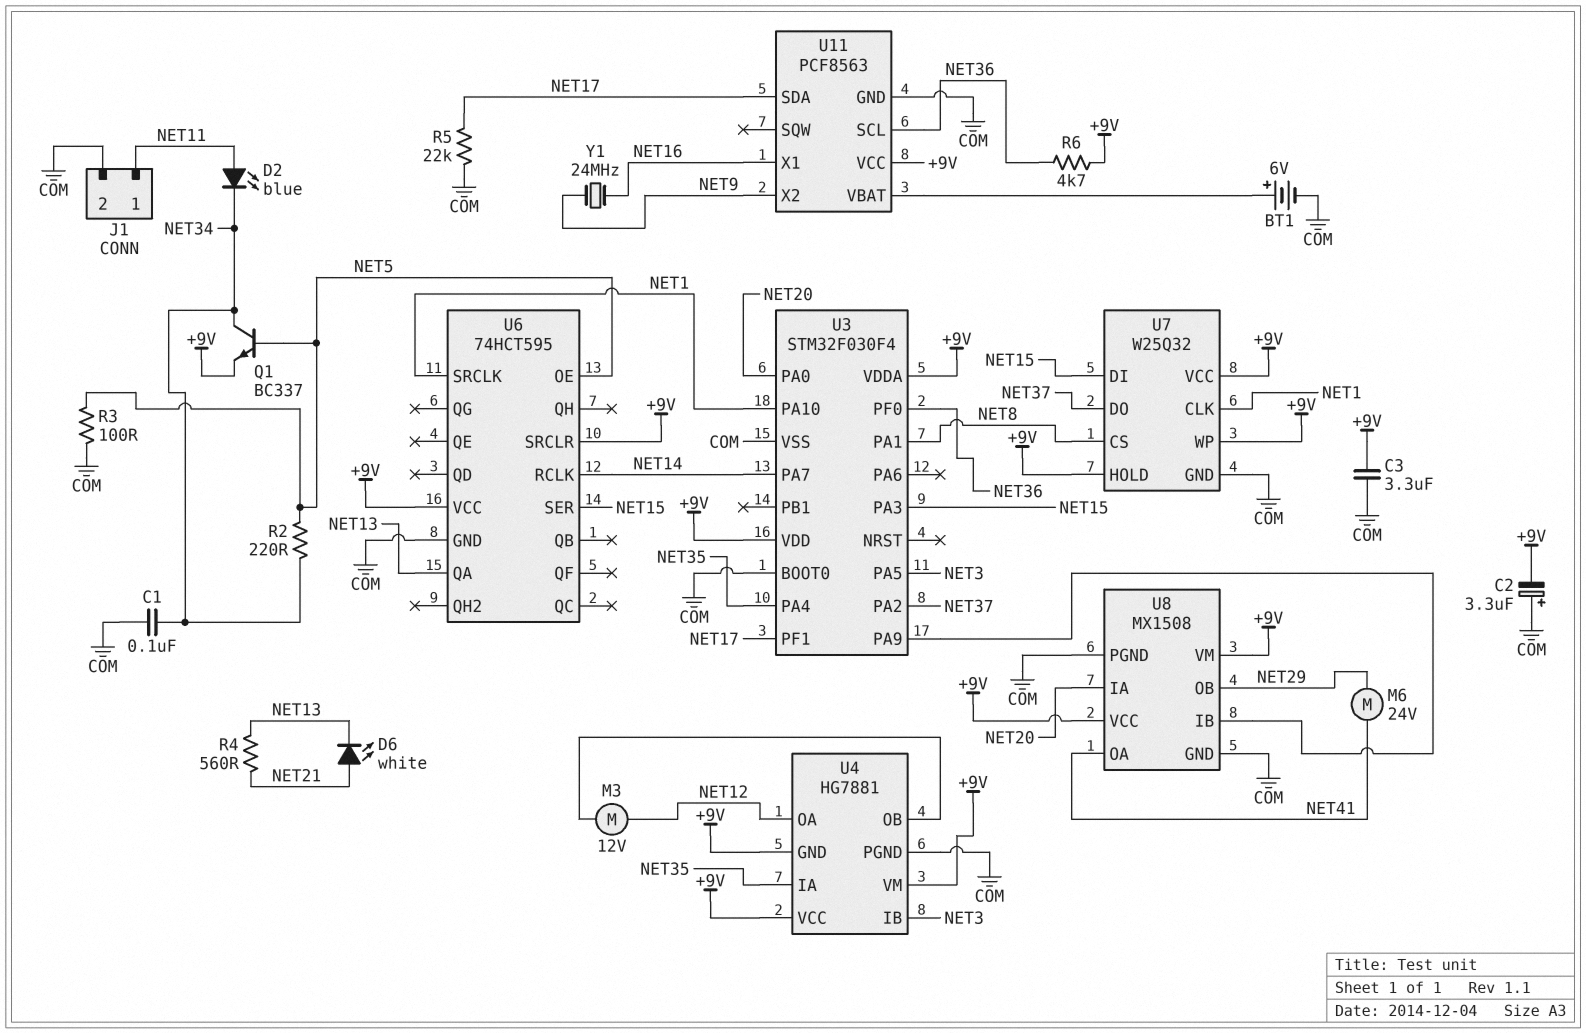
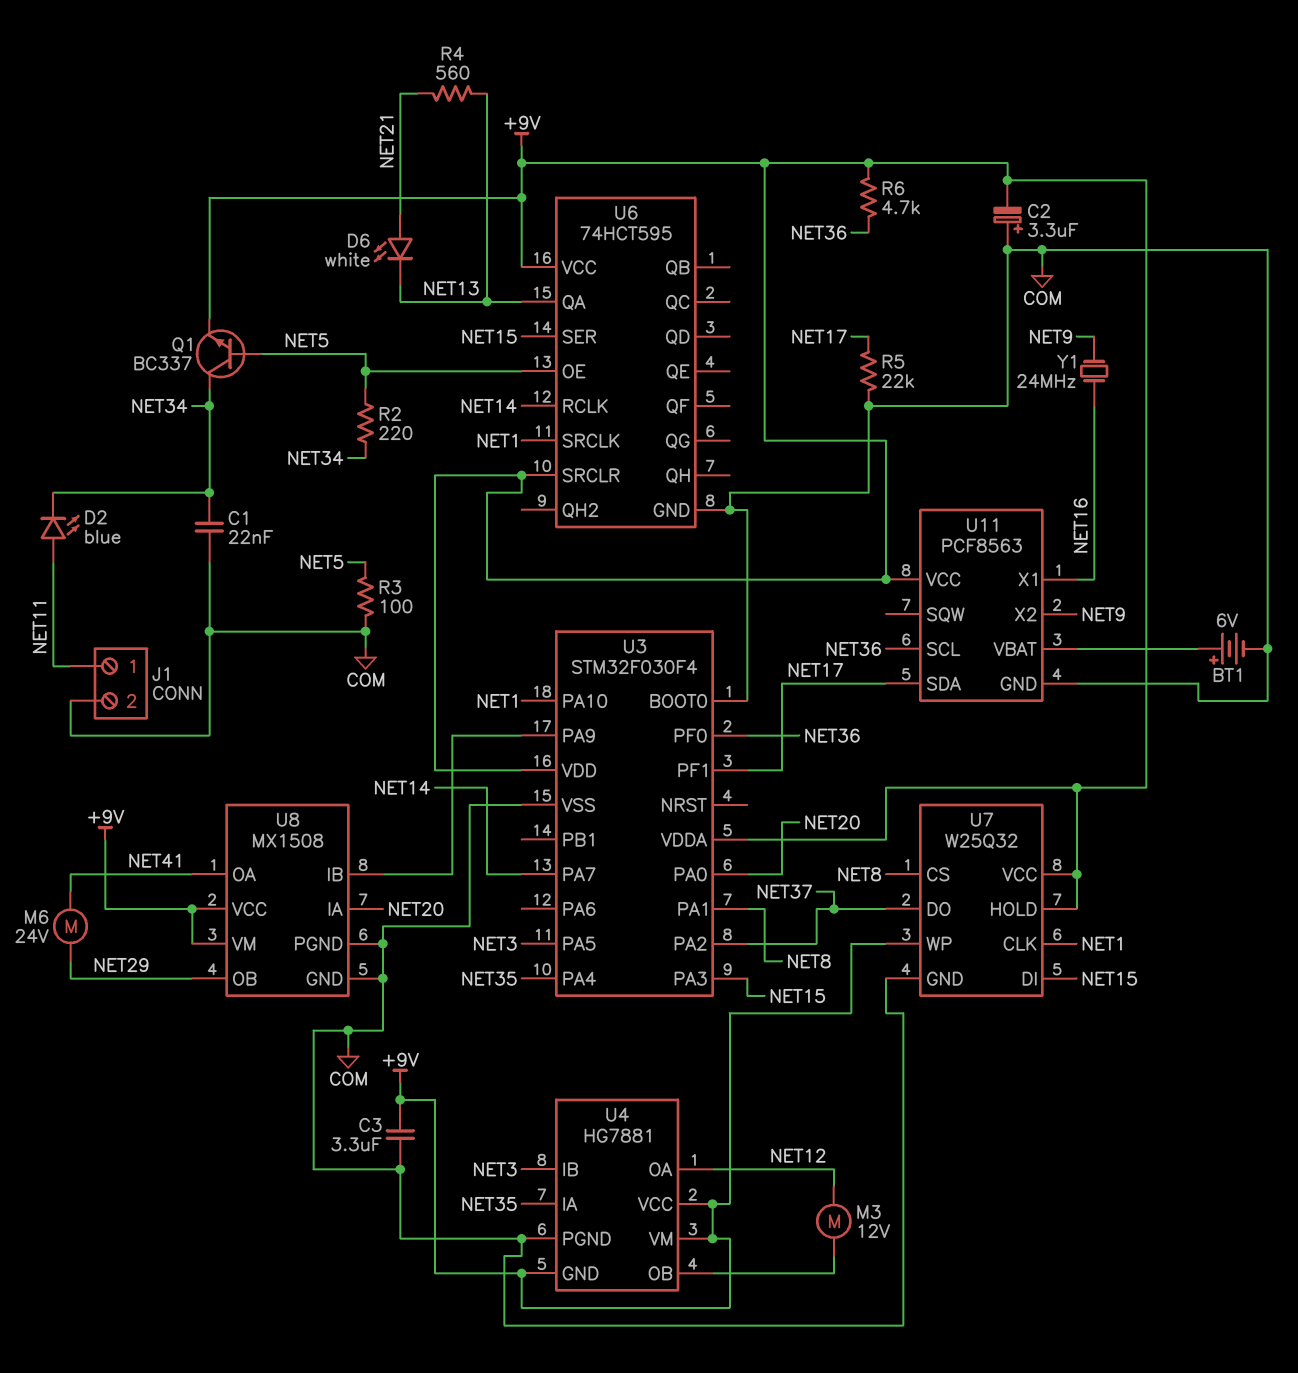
C1: 100nF (COM, NET34) -> 22nF (COM, NET34)

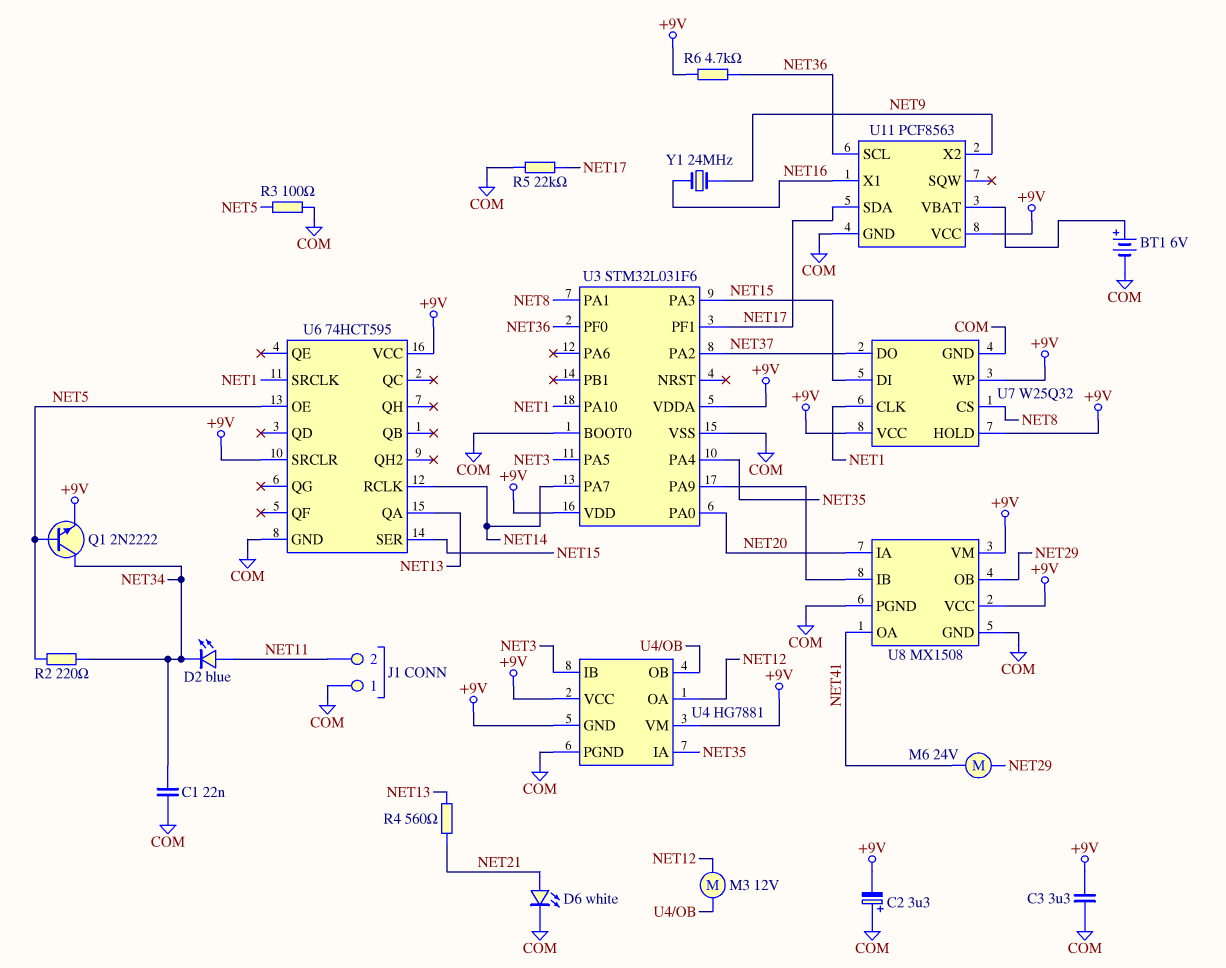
D6: LED white (A NET21, K NET13) -> LED white (A NET21, K COM)
J1 pin 1: NET11 -> COM
J1 pin 2: COM -> NET11
Q1: NPN BC337 (B NET5, C NET34, E +9V) -> NPN 2N2222 (B NET5, C NET34, E +9V)
U3: STM32F030F4 -> STM32L031F6

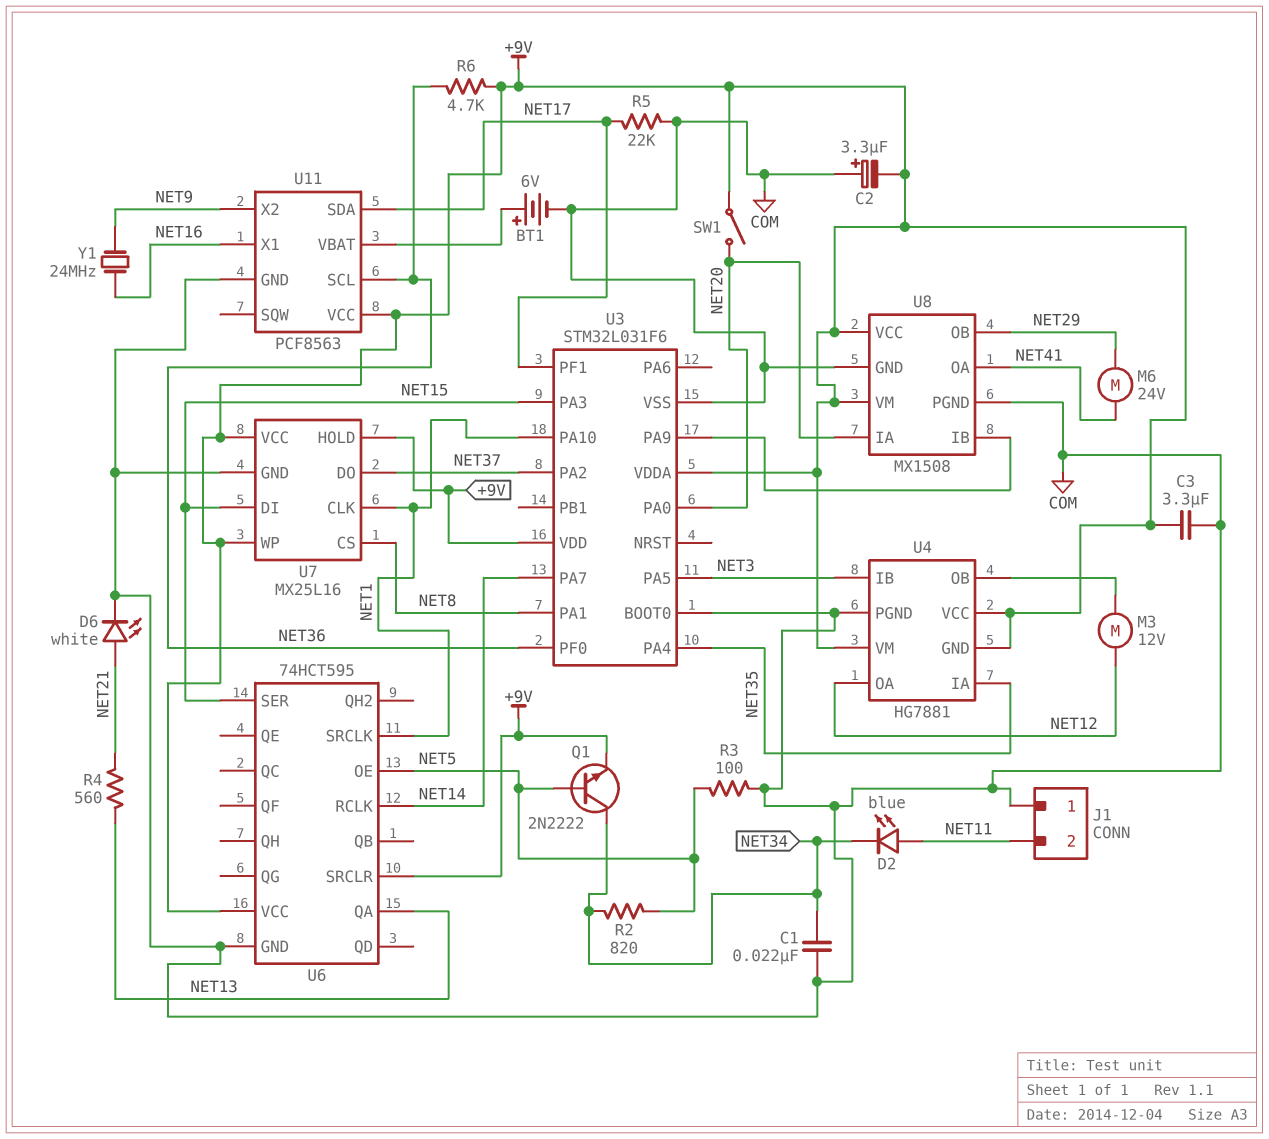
R2: 220 (NET5, NET34) -> 820 (NET5, NET34)
SW1: none -> switch (+9V, NET20)
U7: W25Q32 -> MX25L16

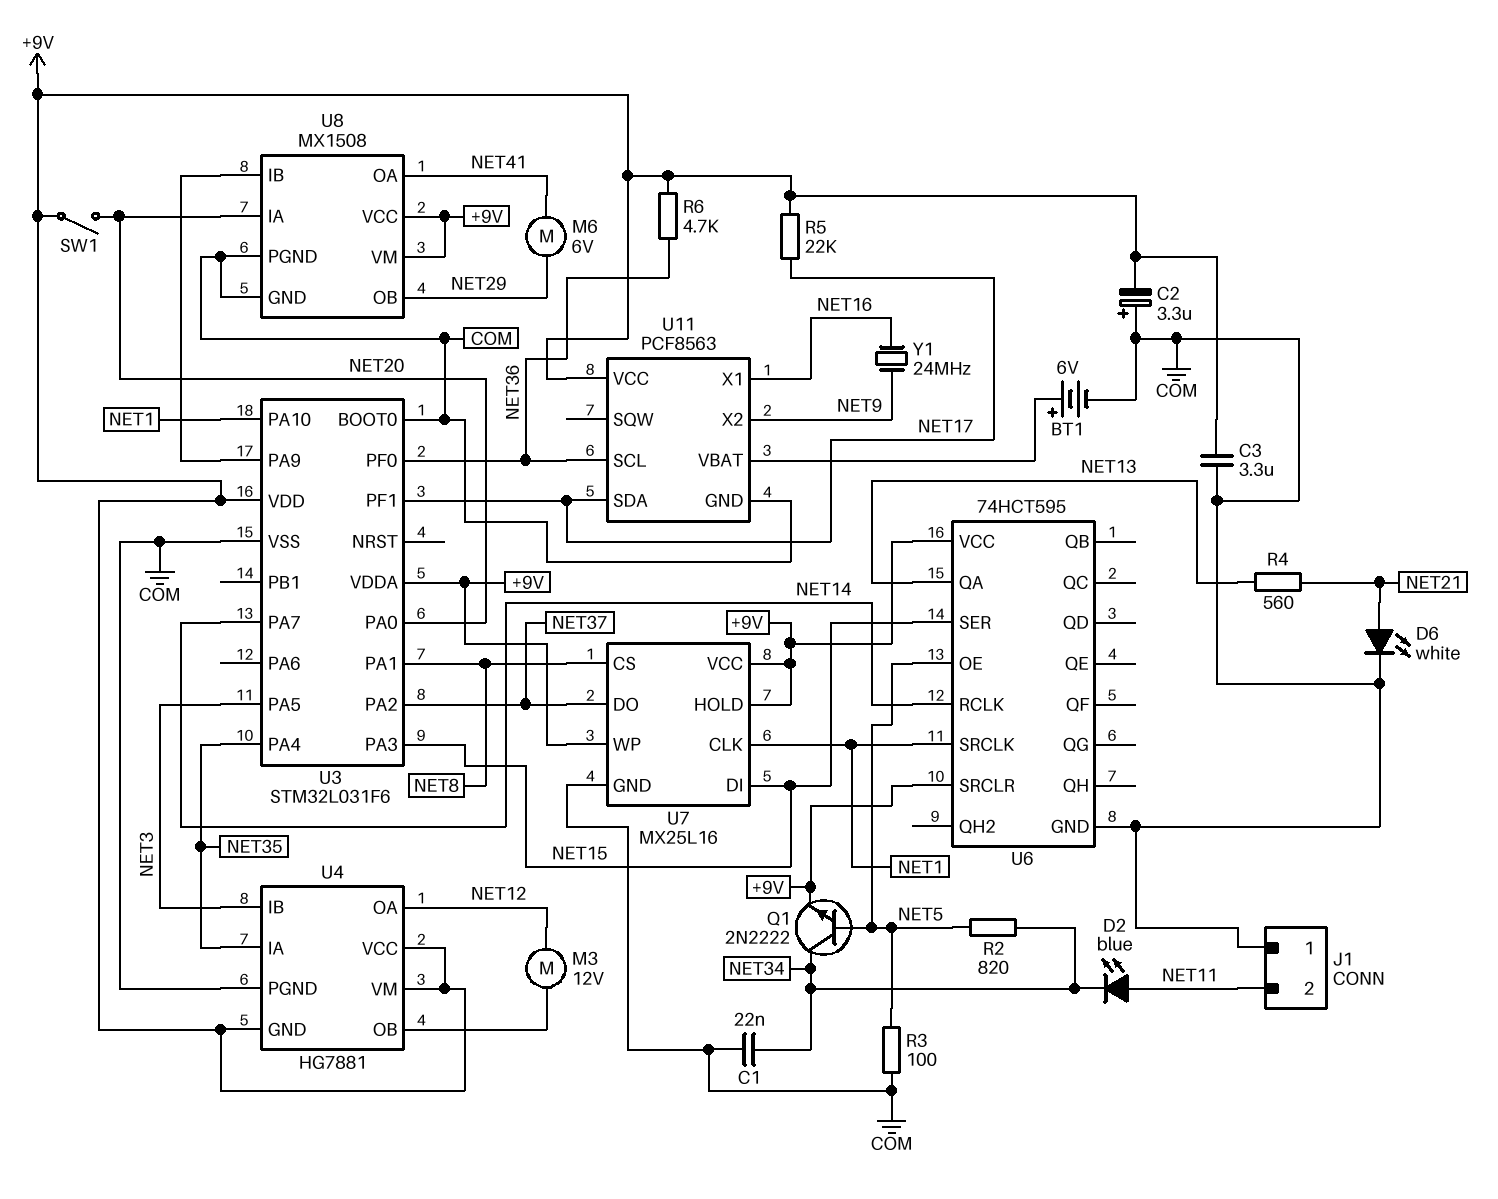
M6: motor 24V (NET29, NET41) -> motor 6V (NET29, NET41)
R5: 22k (COM, NET17) -> 22k (+9V, NET17)

